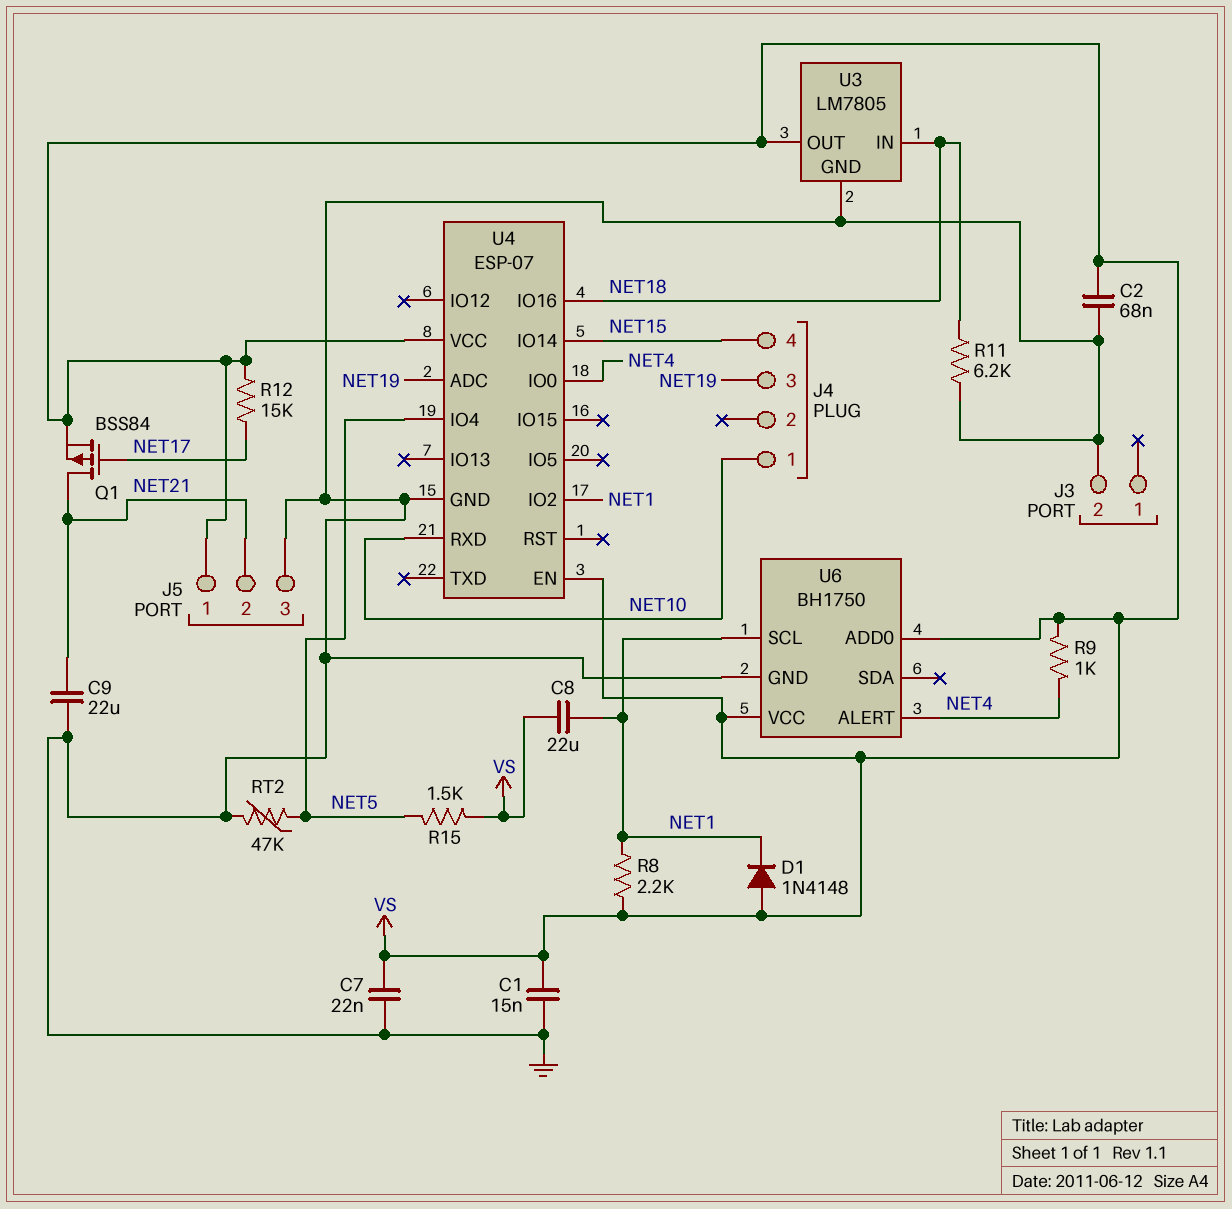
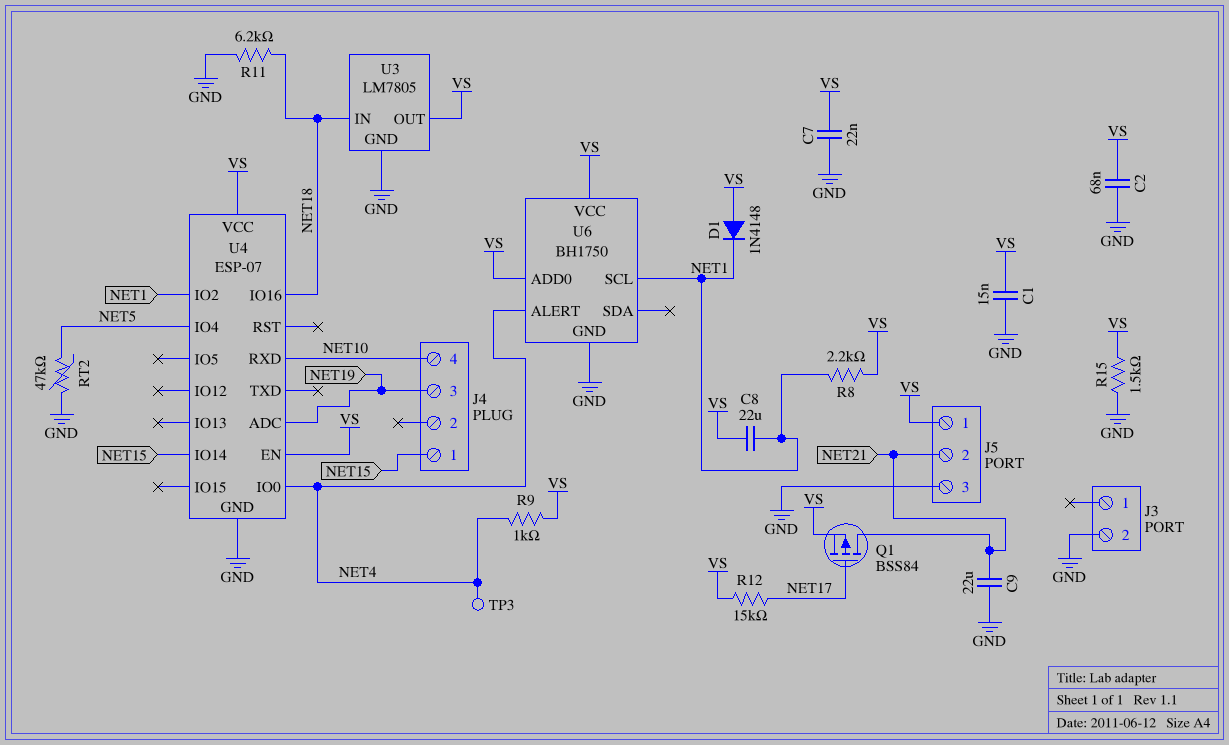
J4 pin 1: NET10 -> NET15
J4 pin 4: NET15 -> NET10
R15: 1.5k (NET5, VS) -> 1.5k (GND, VS)
TP3: none -> test point (NET4)

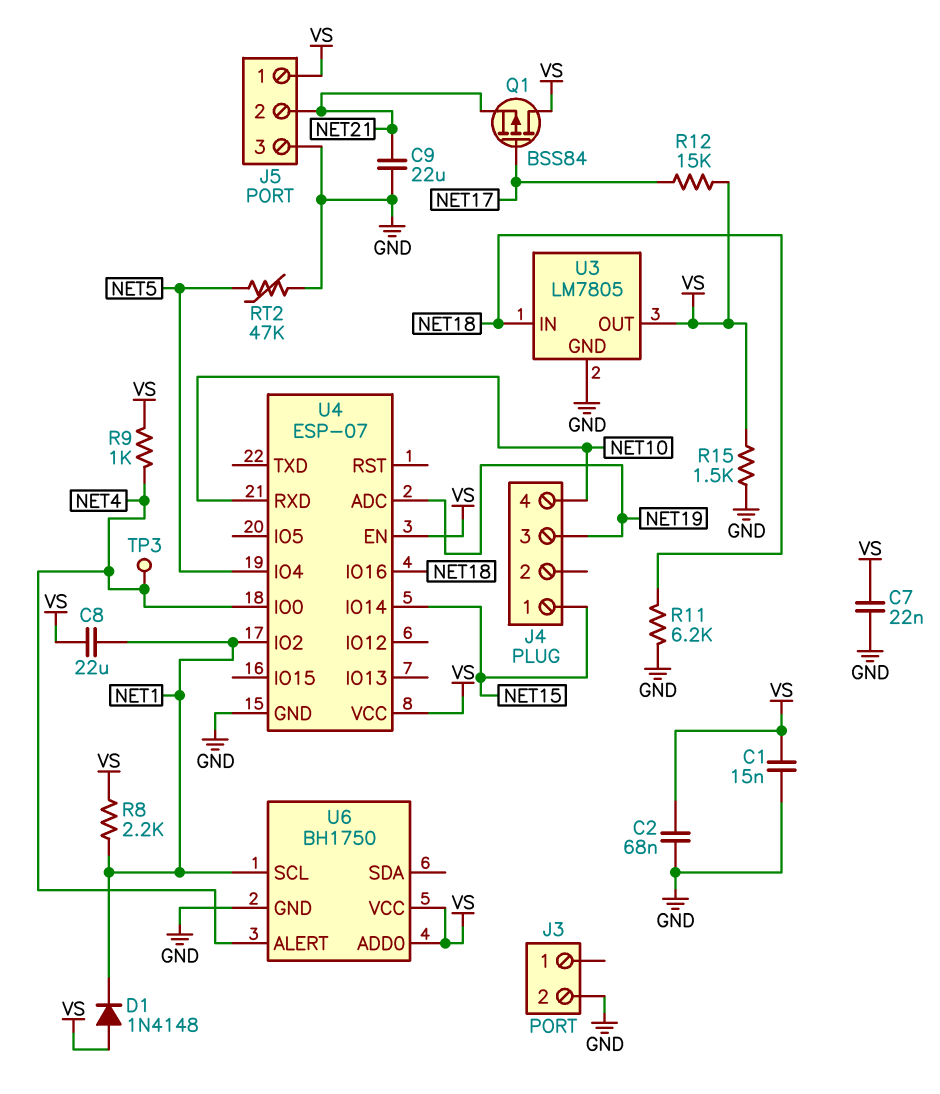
Q1: PMOS BSS84 (G NET17, D NET21, S VS) -> PMOS BSS84 (G NET17, D VS, S NET21)

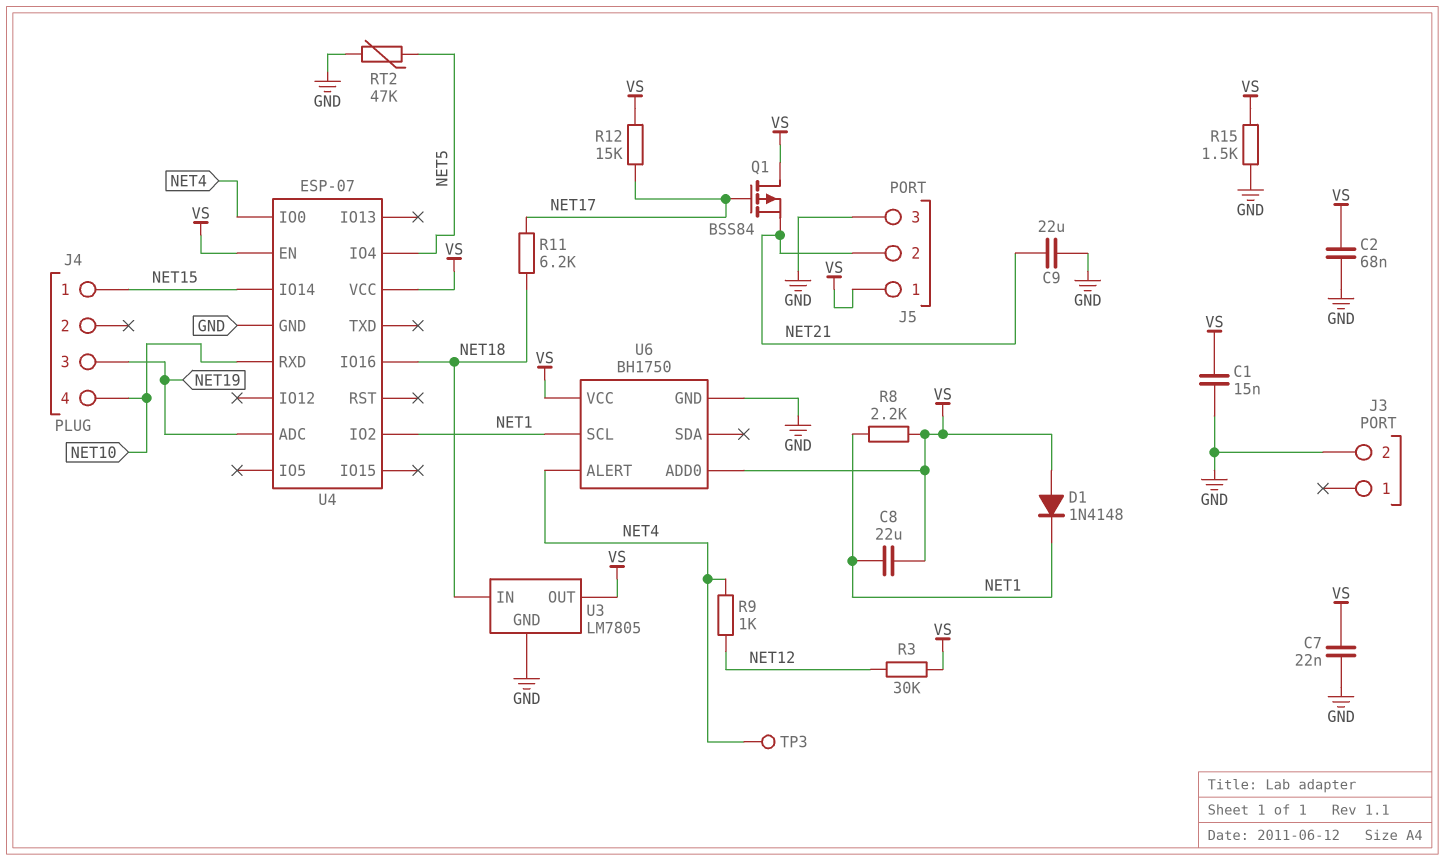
R3: none -> 30k (NET12, VS)
R9: 1k (NET4, VS) -> 1k (NET4, NET12)
R11: 6.2k (GND, NET18) -> 6.2k (NET17, NET18)

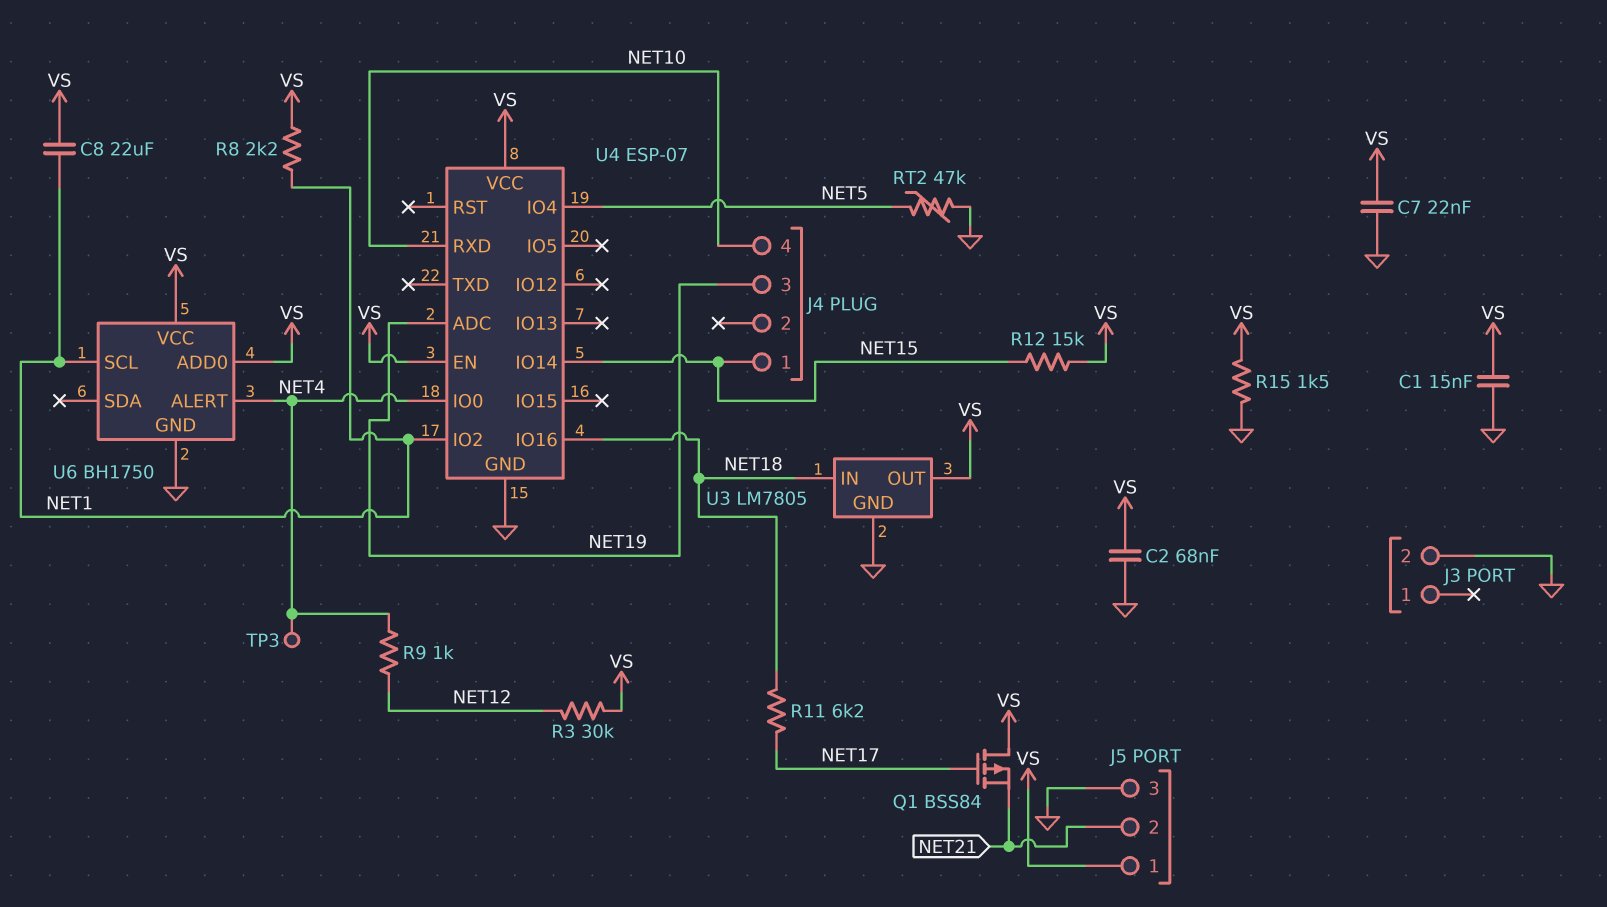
C9: 22uF (GND, NET21) -> none
D1: diode 1N4148 (A VS, K NET1) -> none
R12: 15k (NET17, VS) -> 15k (NET15, VS)

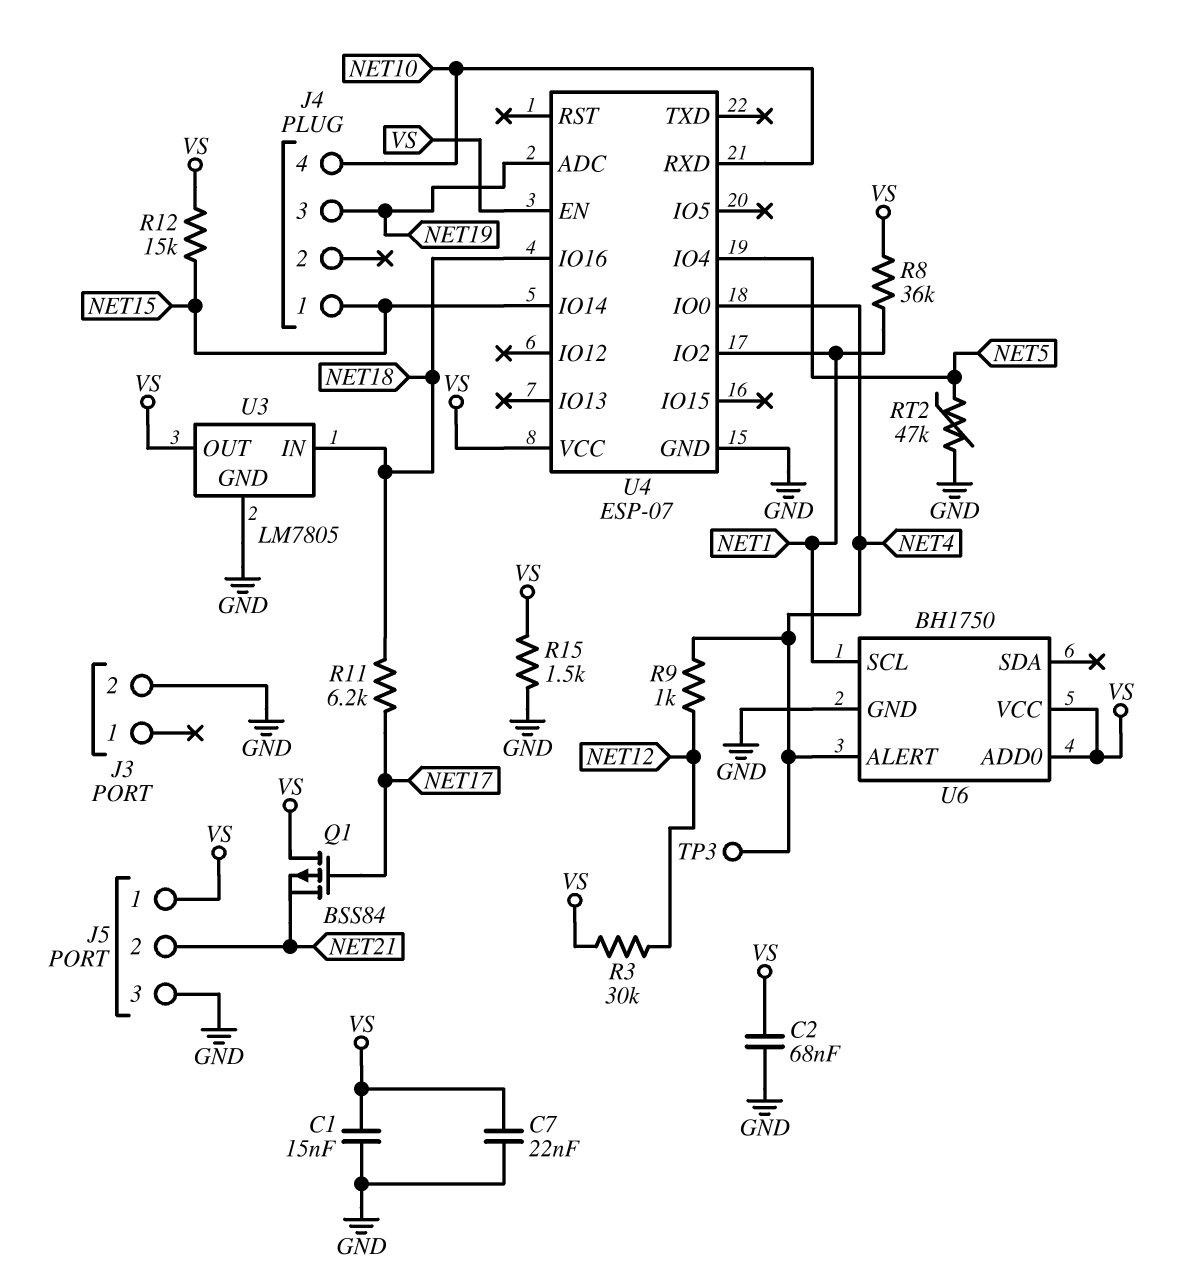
C8: 22uF (NET1, VS) -> none
R8: 2.2k (NET1, VS) -> 36k (NET1, VS)

